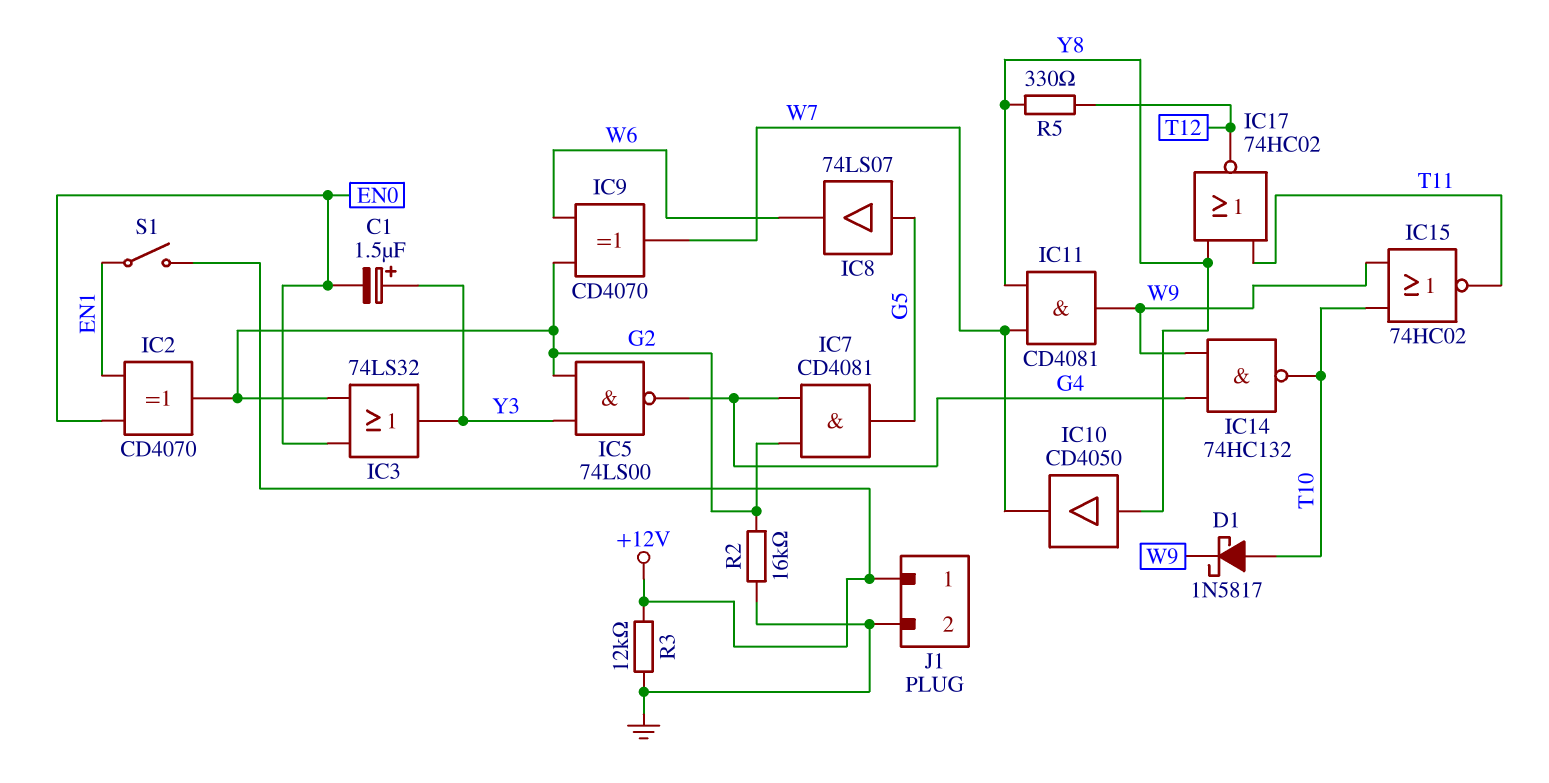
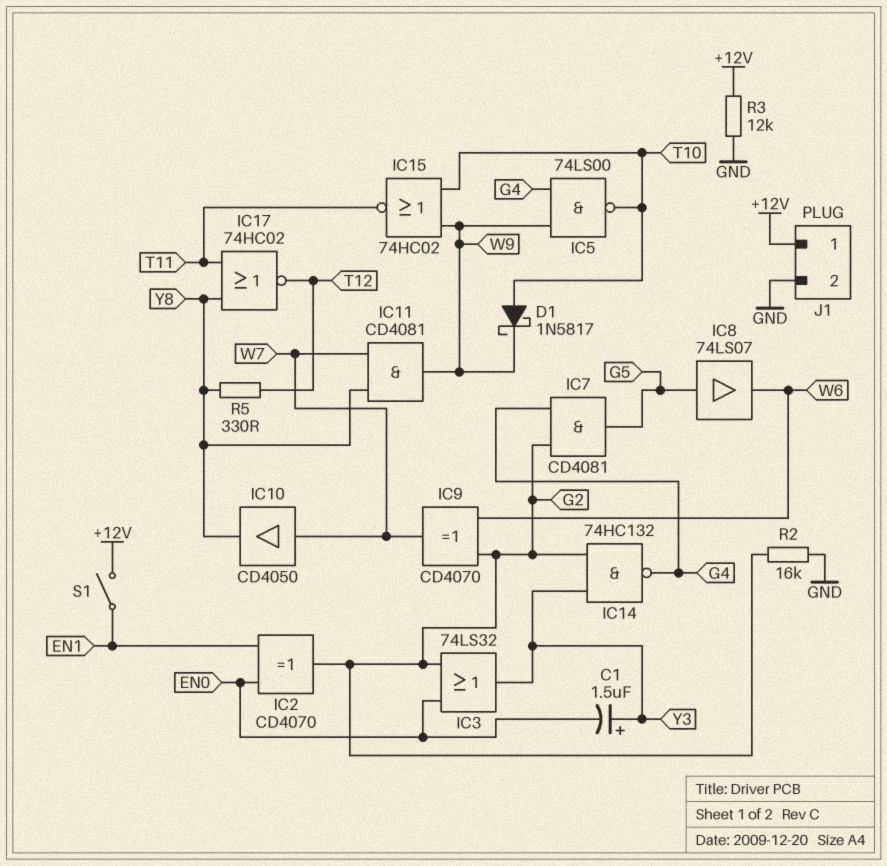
IC5: NAND 74LS00 (in G2, in Y3, out G4) -> NAND 74LS00 (in G4, in W9, out T10)
IC10: buffer CD4050 (in Y8, out W7) -> buffer CD4050 (in W7, out Y8)
IC14: NAND 74HC132 (in G4, in W9, out T10) -> NAND 74HC132 (in G2, in Y3, out G4)

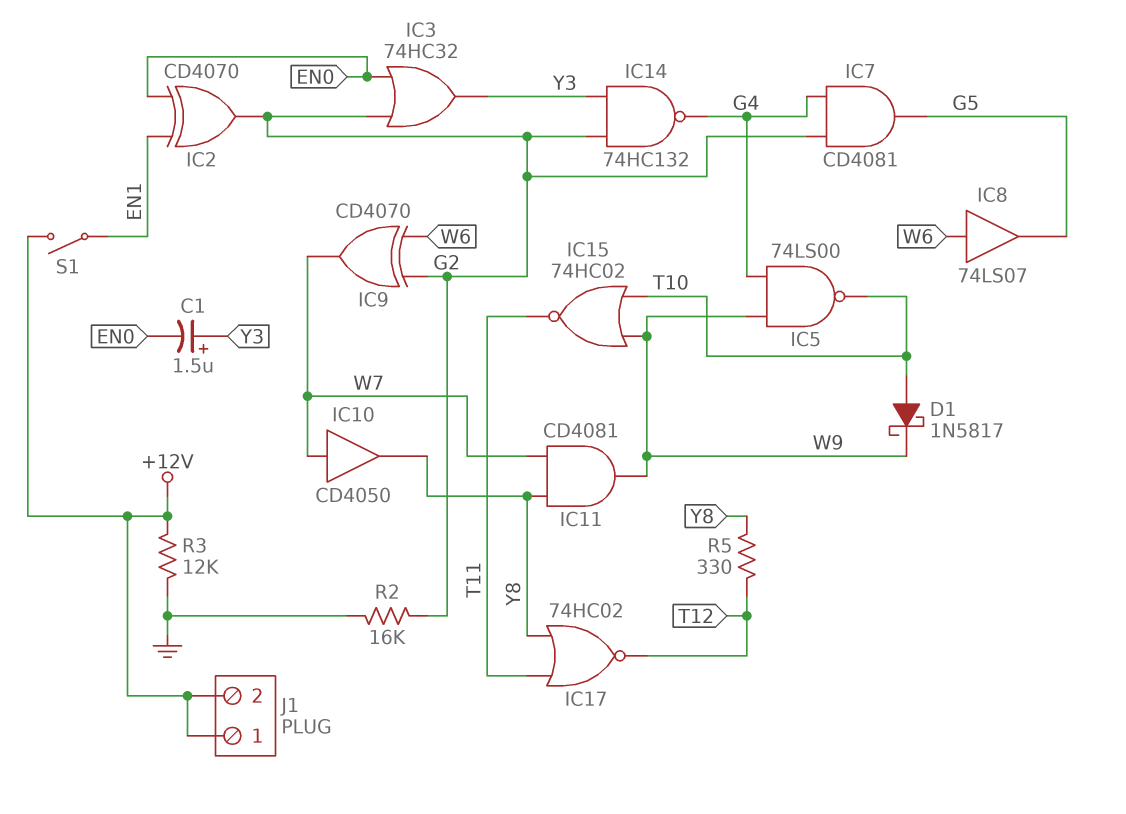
IC3: OR 74LS32 (in EN0, in G2, out Y3) -> OR 74HC32 (in EN0, in G2, out Y3)
IC8: buffer 74LS07 (in G5, out W6) -> buffer 74LS07 (in W6, out G5)
J1 pin 2: GND -> +12V

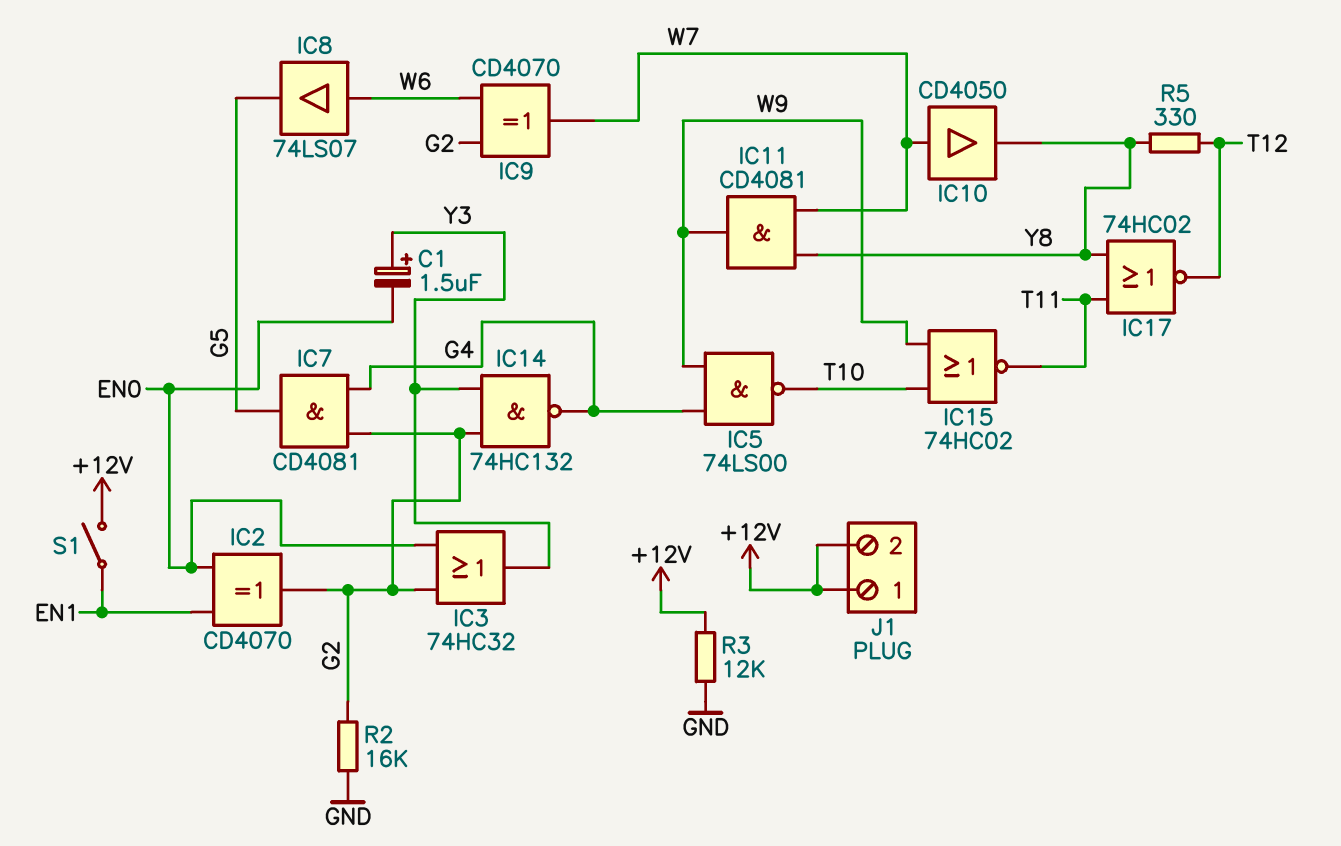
D1: schottky 1N5817 (A T10, K W9) -> none

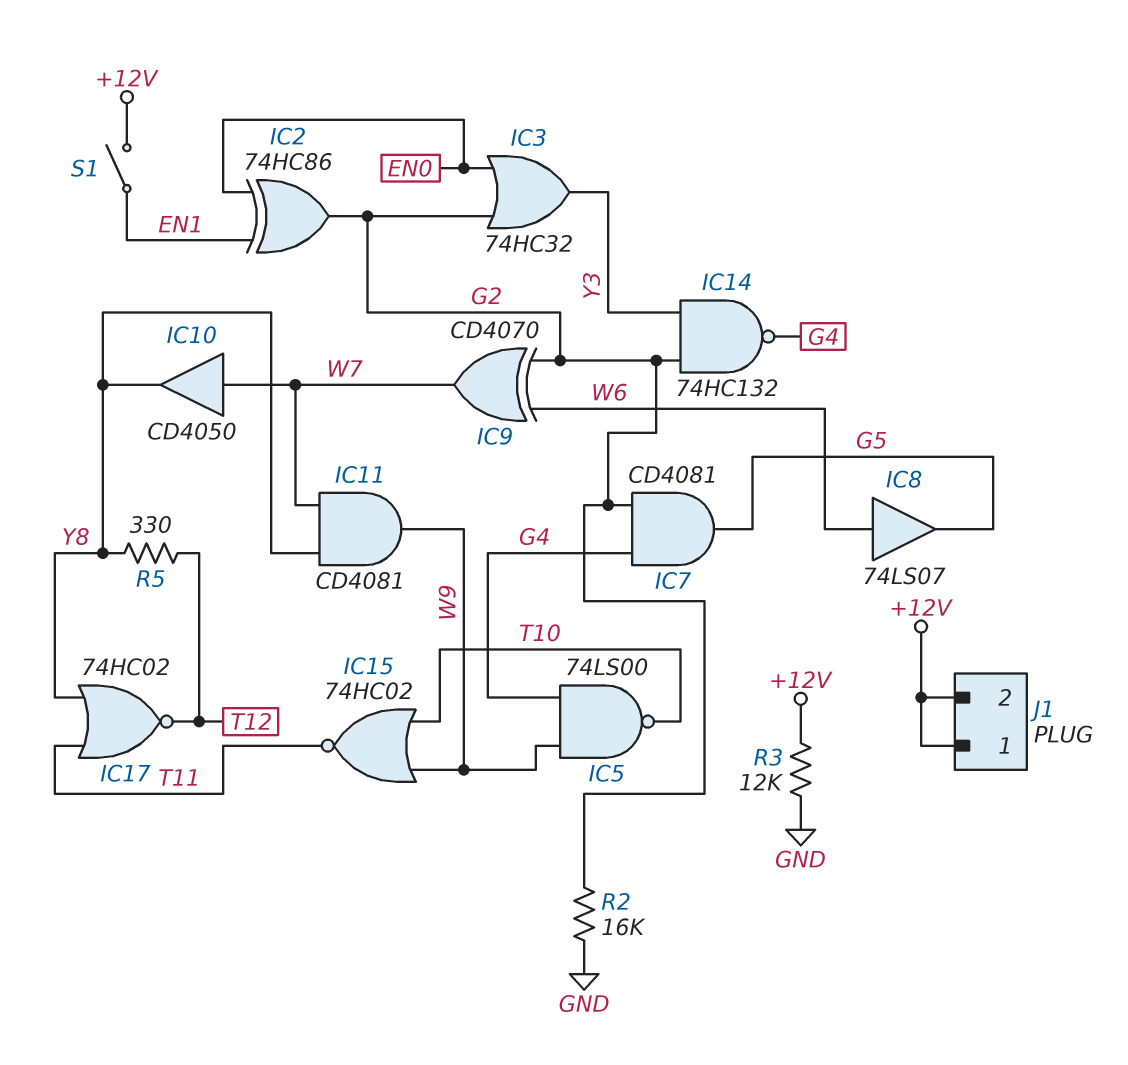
C1: 1.5uF (plus Y3, minus EN0) -> none
IC2: XOR CD4070 (in EN0, in EN1, out G2) -> XOR 74HC86 (in EN0, in EN1, out G2)

